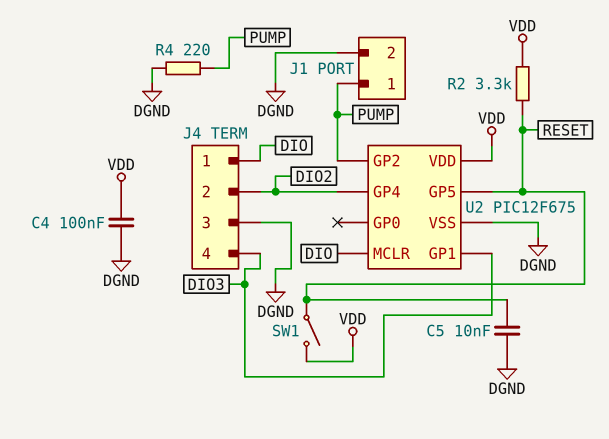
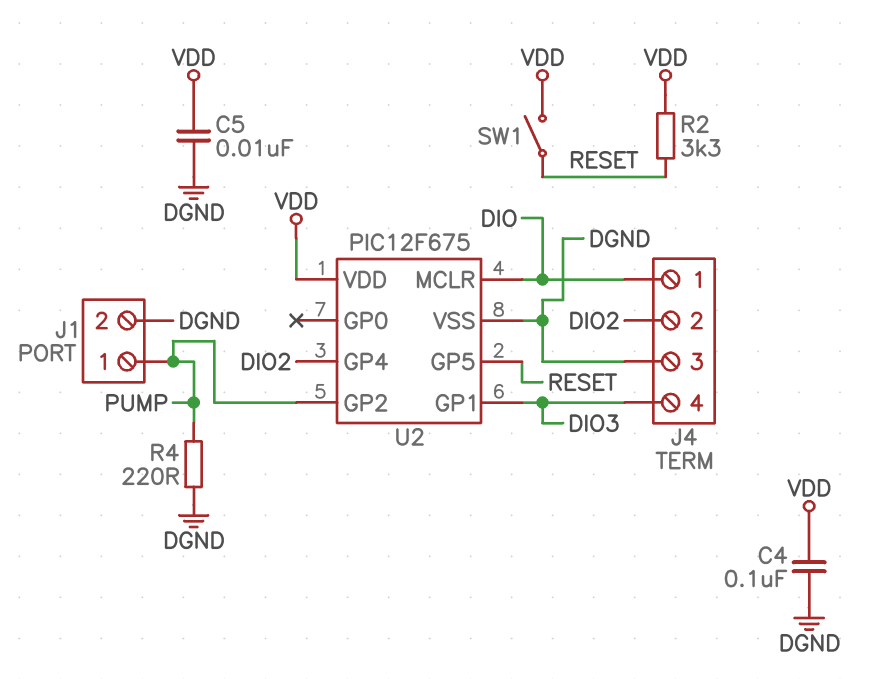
C5: 10nF (DGND, RESET) -> 10nF (DGND, VDD)

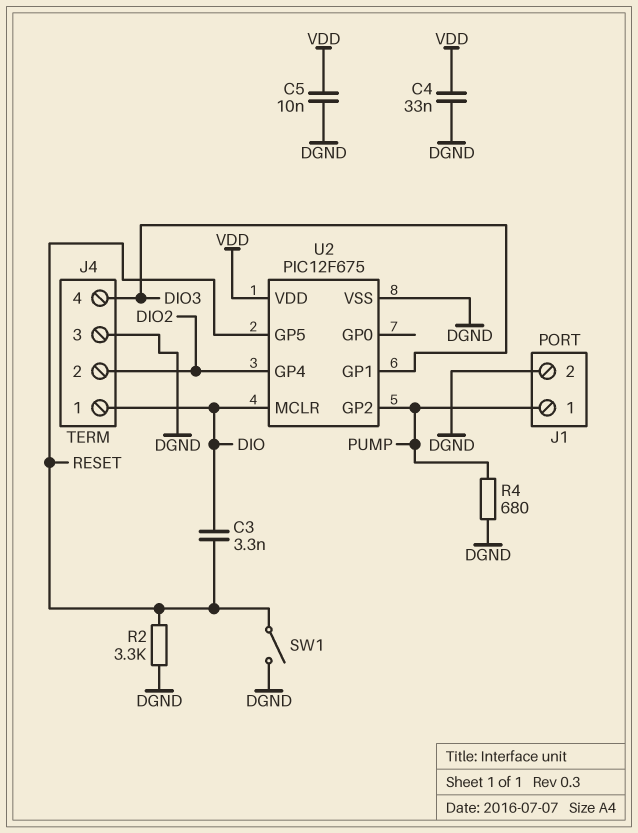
C3: none -> 3.3nF (DIO, RESET)
C4: 100nF (DGND, VDD) -> 33nF (DGND, VDD)
R2: 3.3k (RESET, VDD) -> 3.3k (DGND, RESET)
R4: 220 (DGND, PUMP) -> 680 (DGND, PUMP)
SW1: switch (RESET, VDD) -> switch (DGND, RESET)

